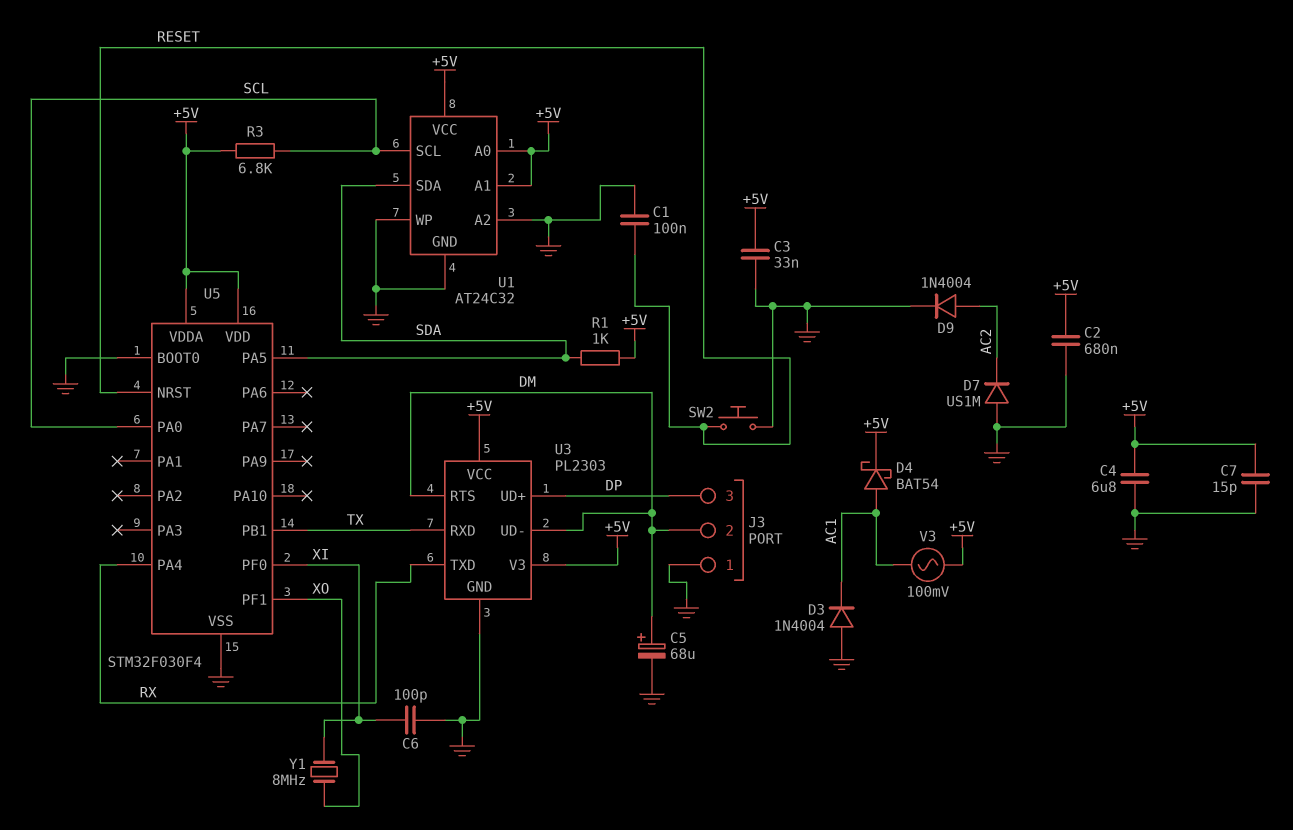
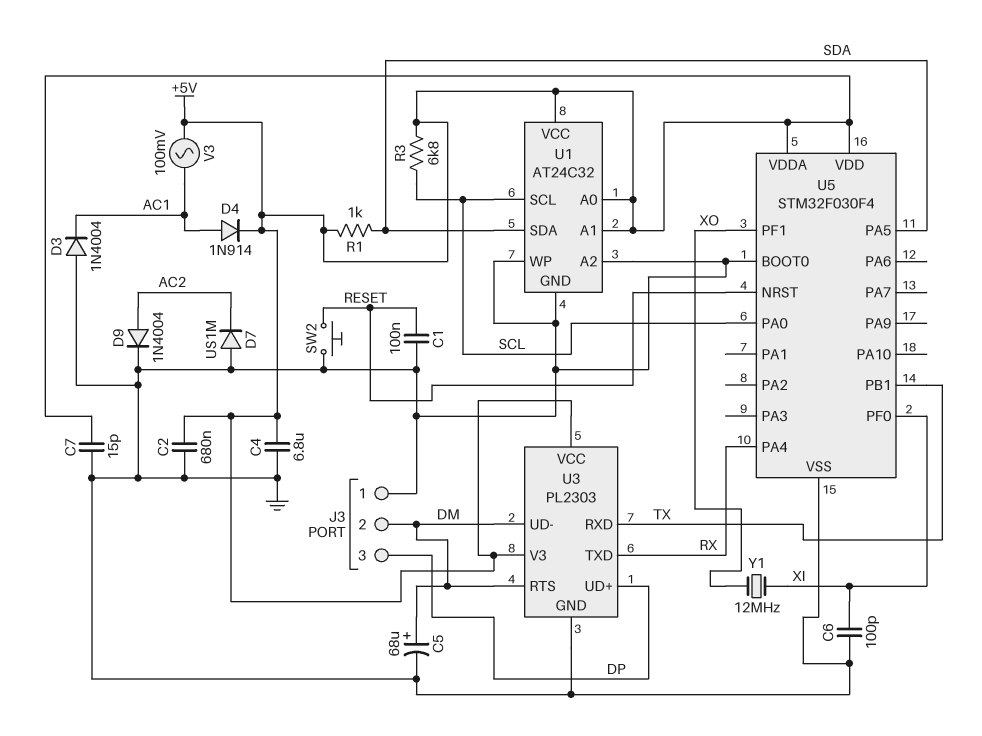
C3: 33nF (+5V, GND) -> none
D4: schottky BAT54 (A AC1, K +5V) -> diode 1N914 (A AC1, K +5V)
Y1: 8MHz (XI, XO) -> 12MHz (XI, XO)

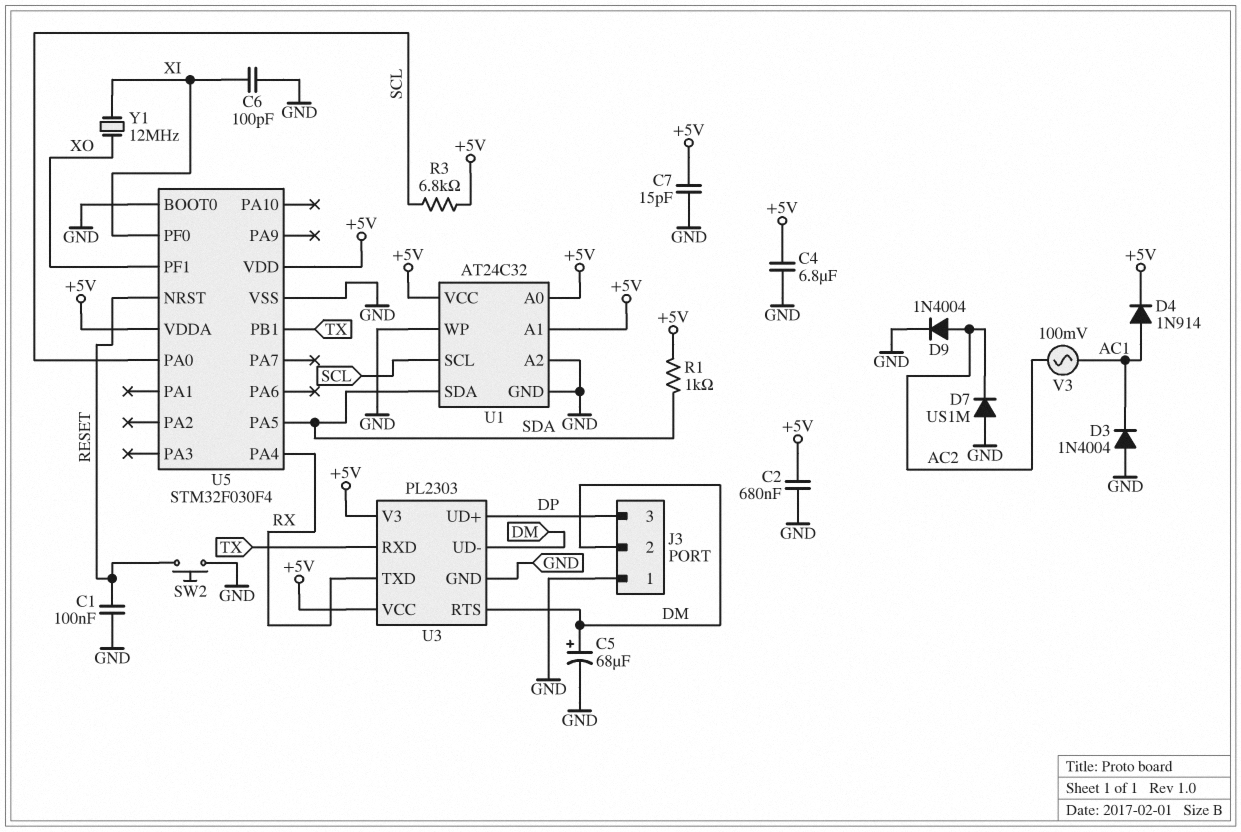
V3: AC 100mV (+5V, AC1) -> AC 100mV (AC1, AC2)

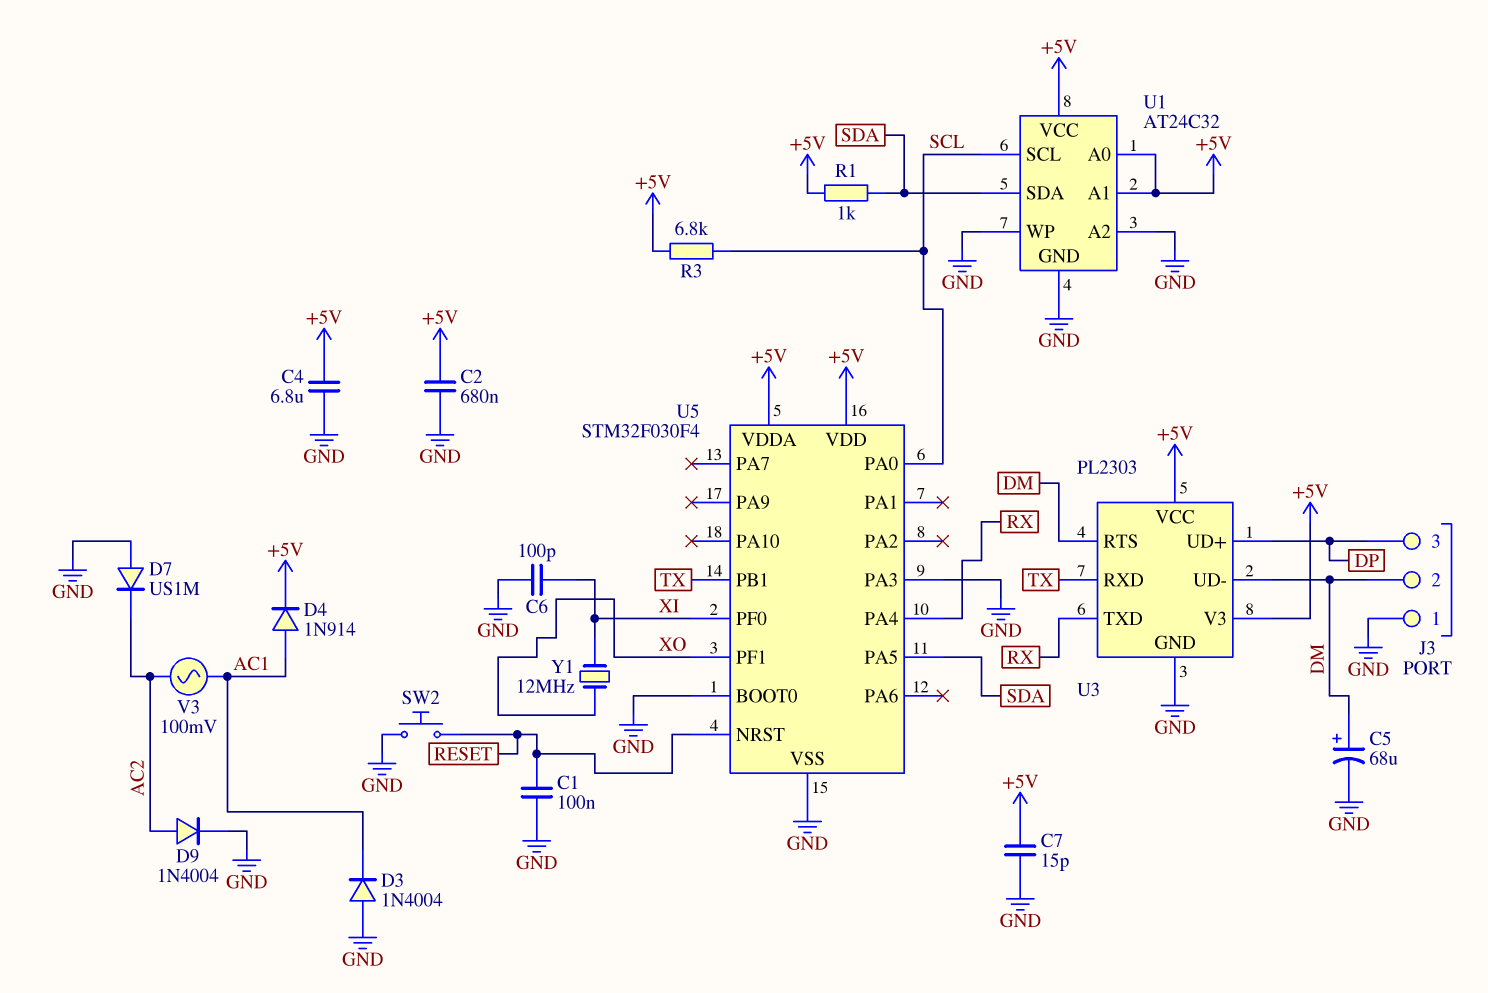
U5 pin PA3: none -> GND

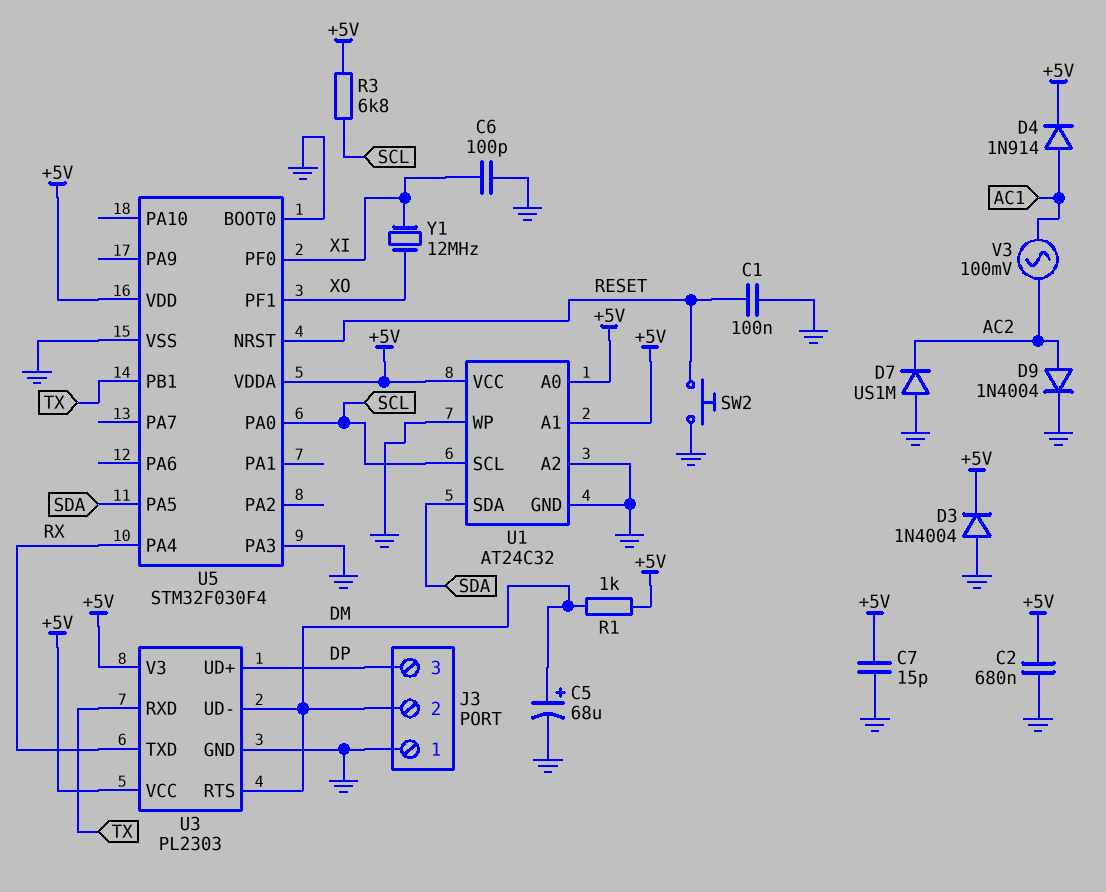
C4: 6.8uF (+5V, GND) -> none
D3: diode 1N4004 (A GND, K AC1) -> diode 1N4004 (A GND, K +5V)
R1: 1k (+5V, SDA) -> 1k (+5V, DM)

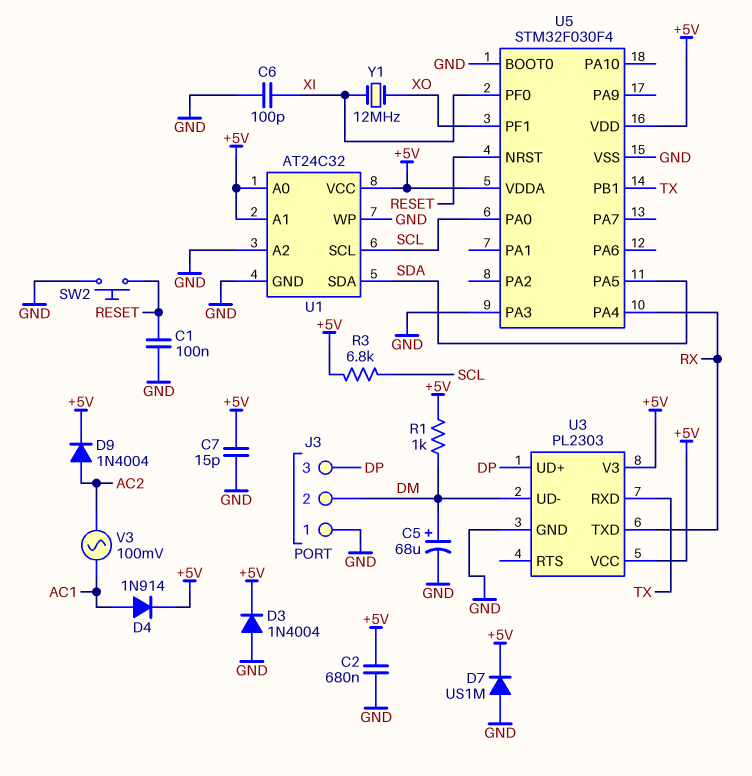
D7: diode US1M (A GND, K AC2) -> diode US1M (A GND, K +5V)
D9: diode 1N4004 (A AC2, K GND) -> diode 1N4004 (A AC2, K +5V)
U3 pin RTS: DM -> none

